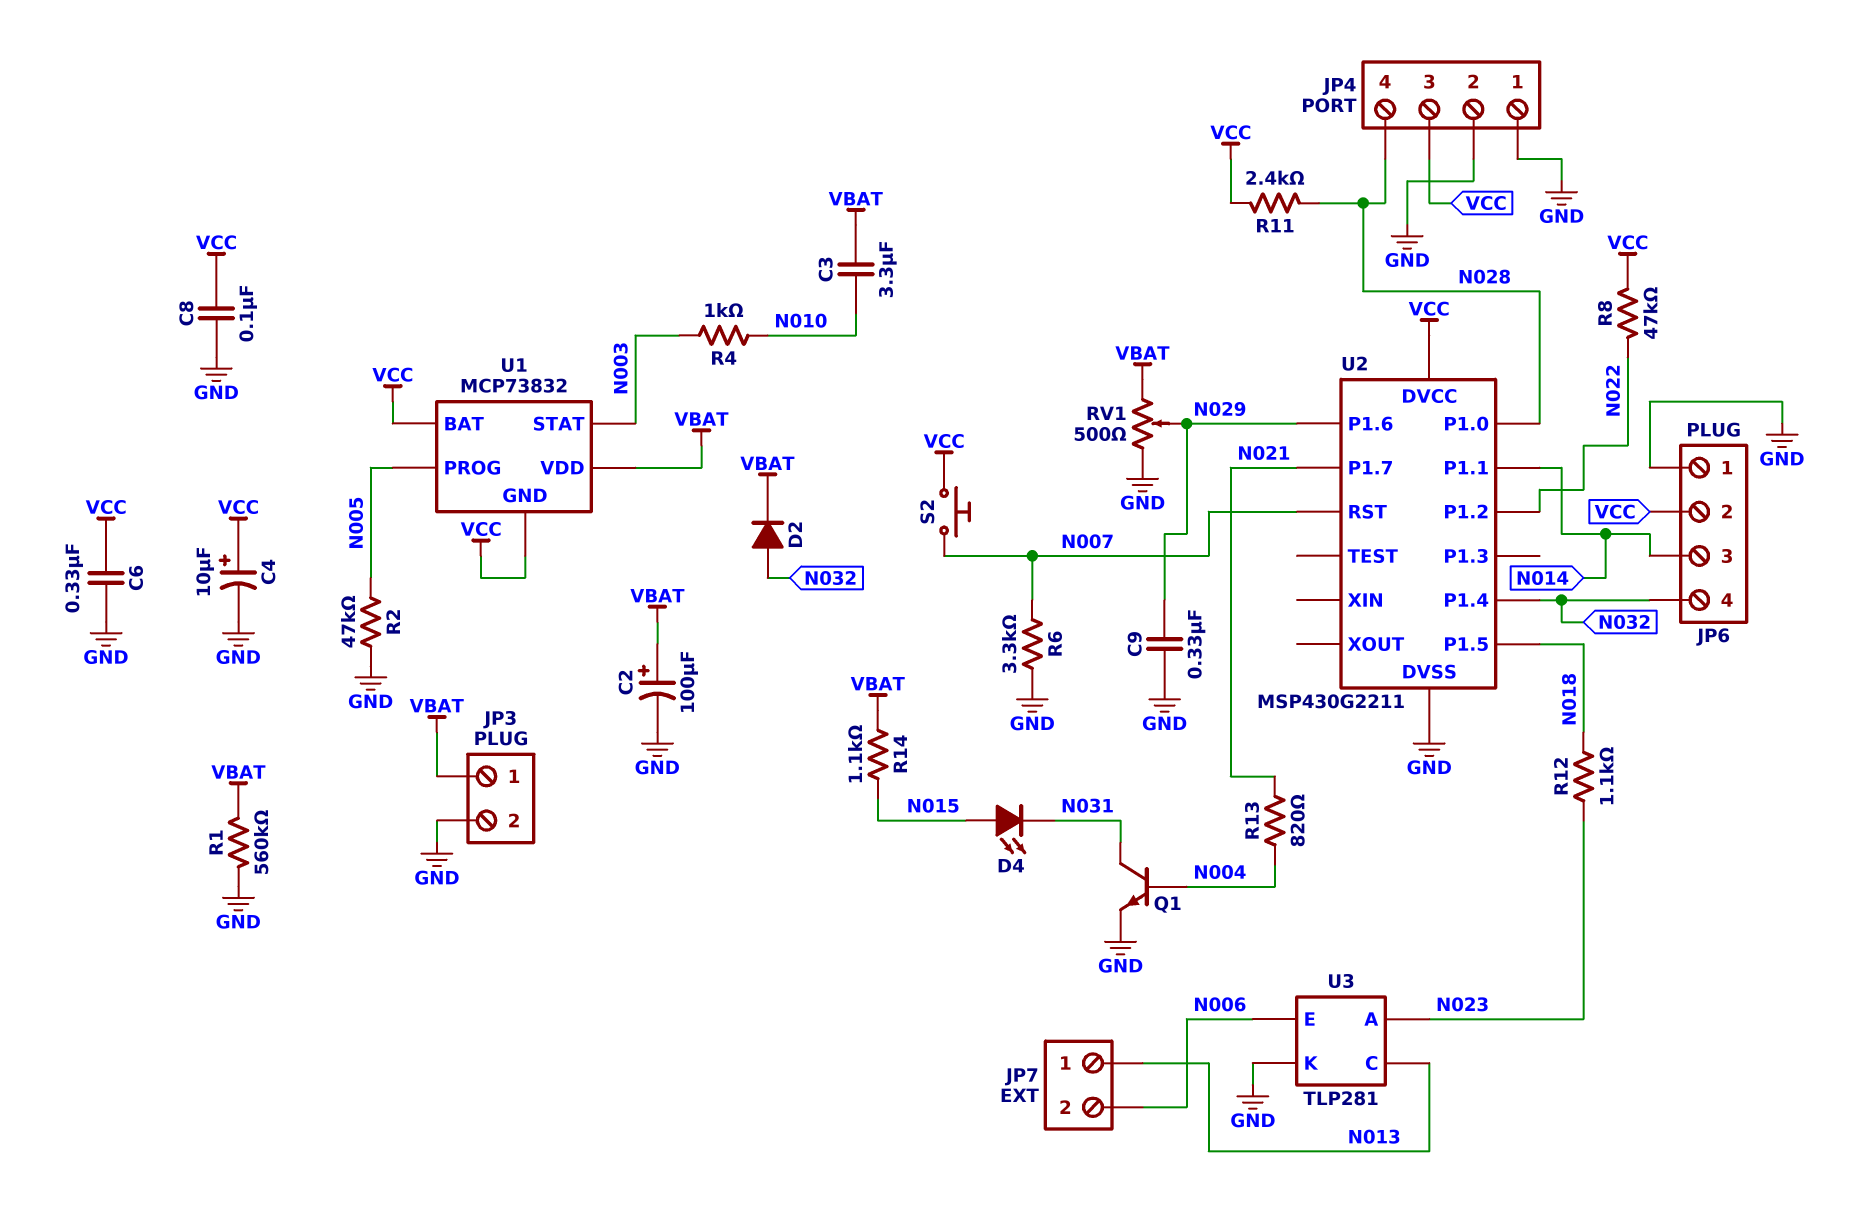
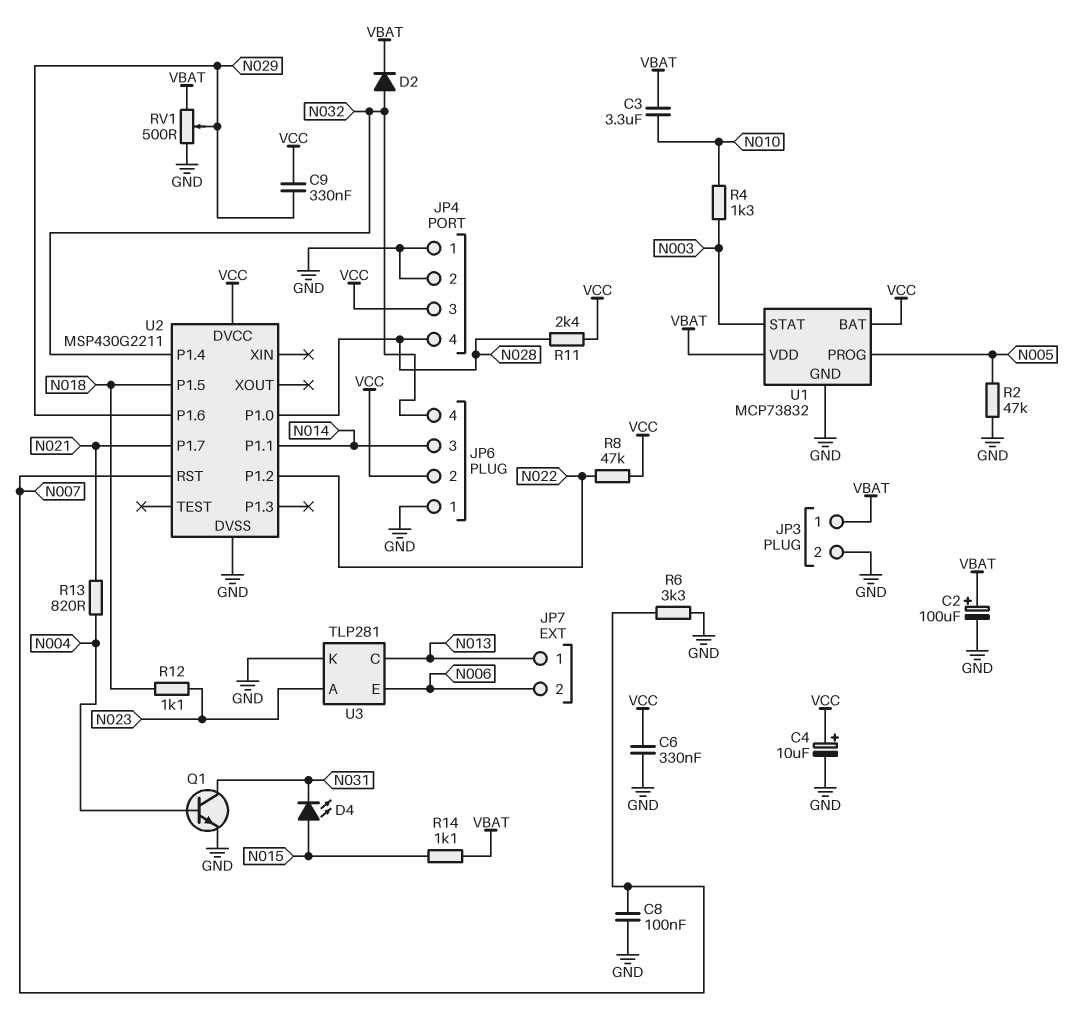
C8: 100nF (GND, VCC) -> 100nF (GND, N007)
C9: 330nF (GND, N029) -> 330nF (N029, VCC)
R1: 560k (GND, VBAT) -> none
R4: 1k (N003, N010) -> 1.3k (N003, N010)
S2: button (N007, VCC) -> none
U1 pin GND: VCC -> GND

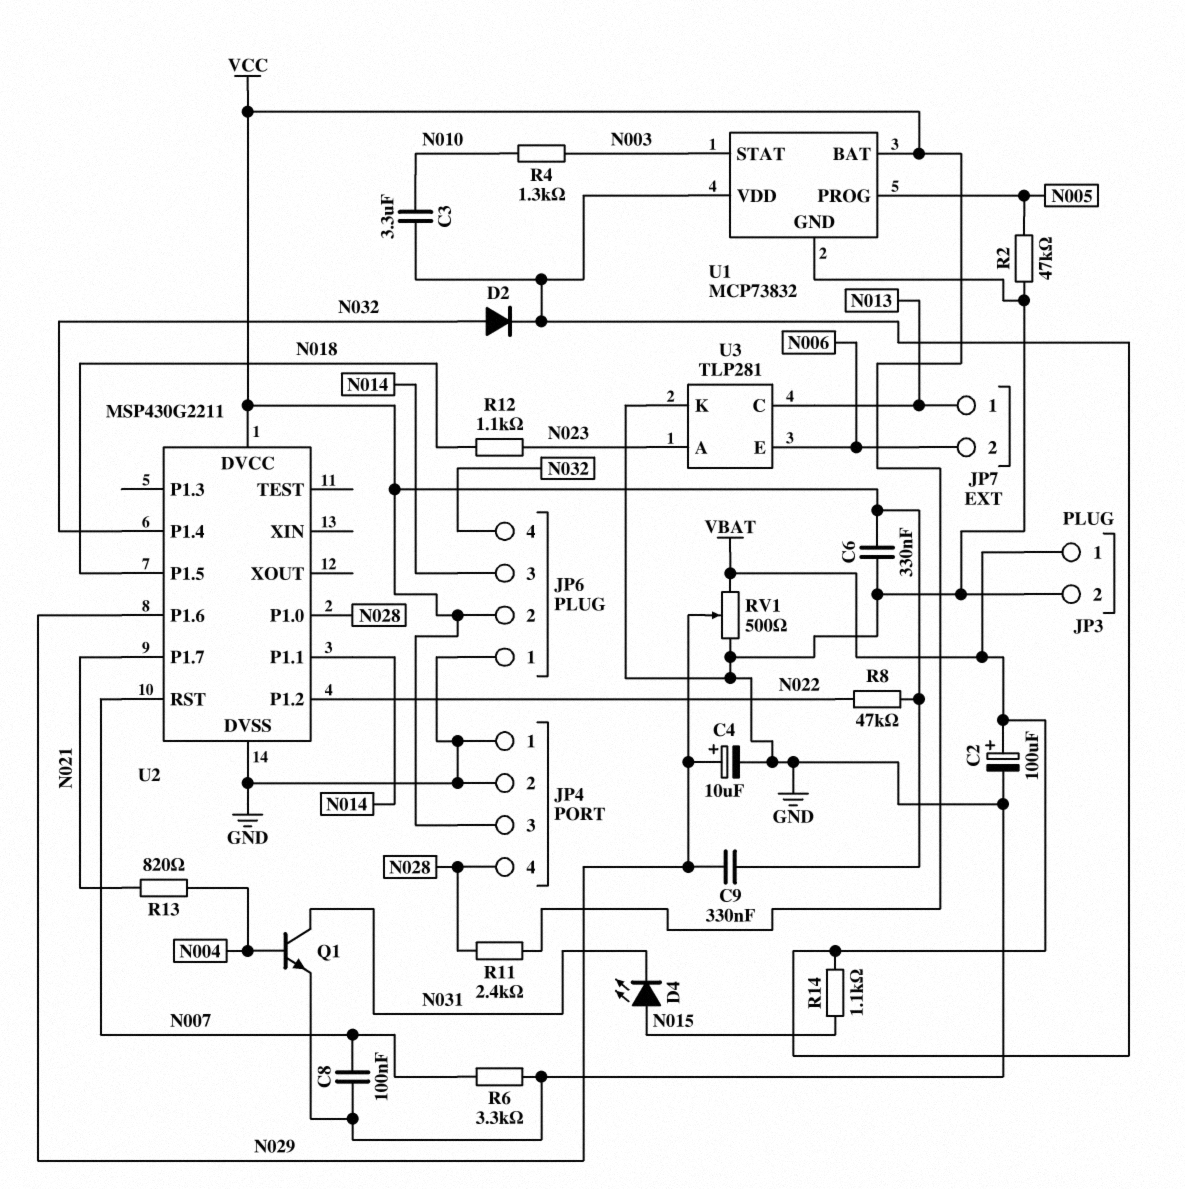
C4: 10uF (plus VCC, minus GND) -> 10uF (plus N029, minus GND)

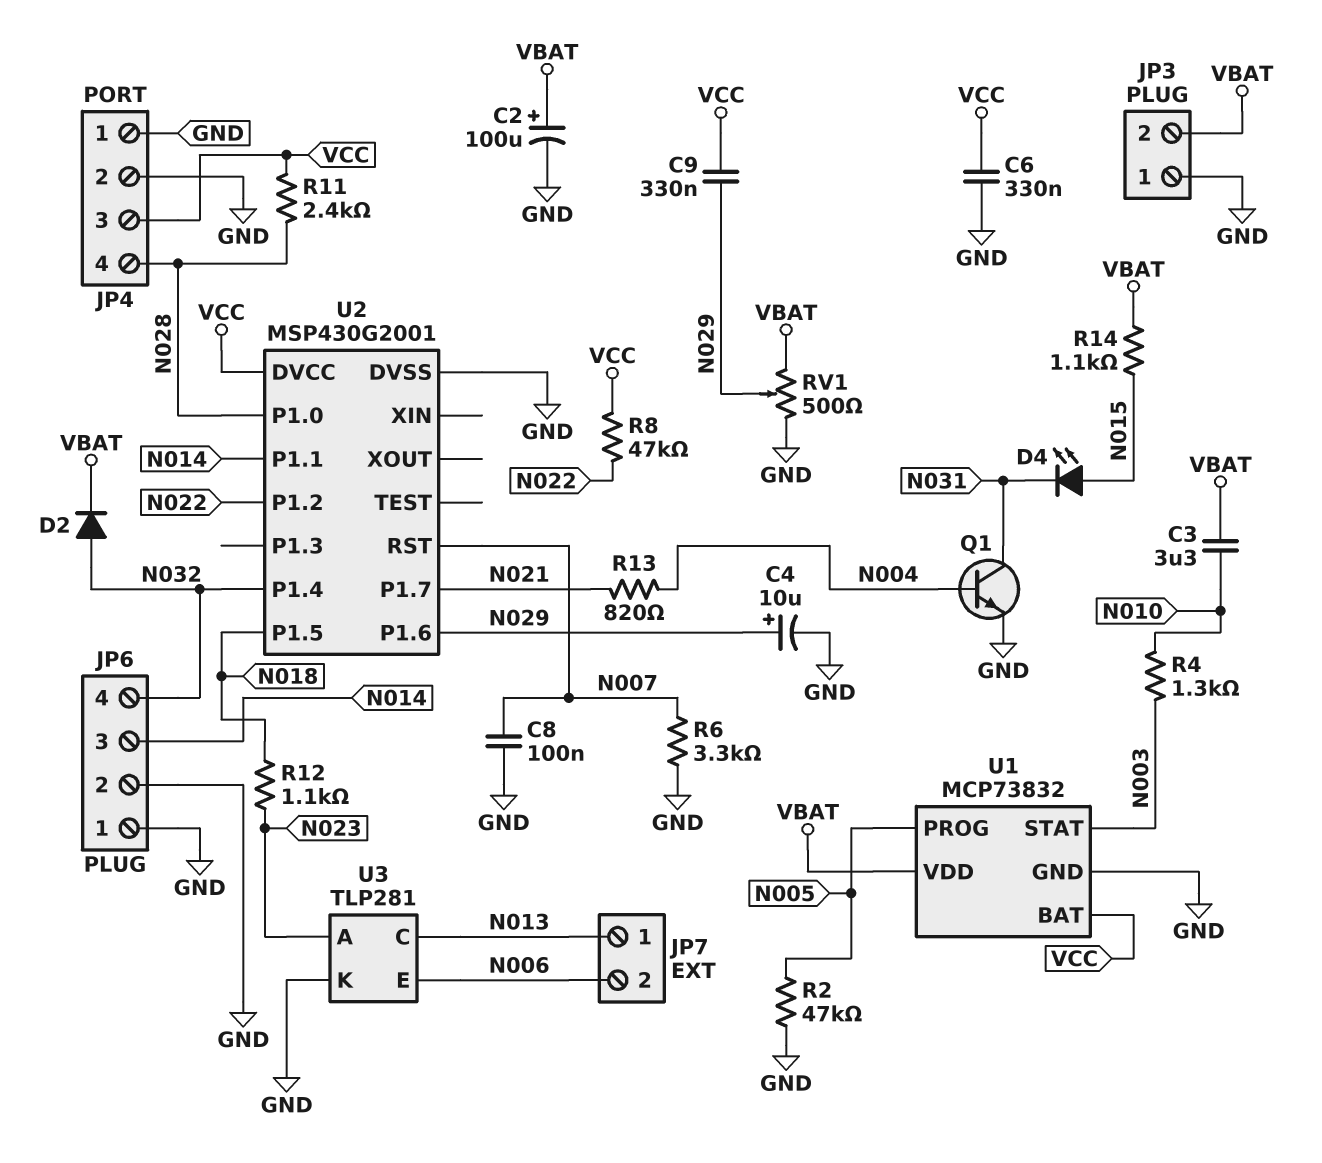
JP3 pin 1: VBAT -> GND
JP3 pin 2: GND -> VBAT
JP6 pin 2: VCC -> GND
U2: MSP430G2211 -> MSP430G2001

